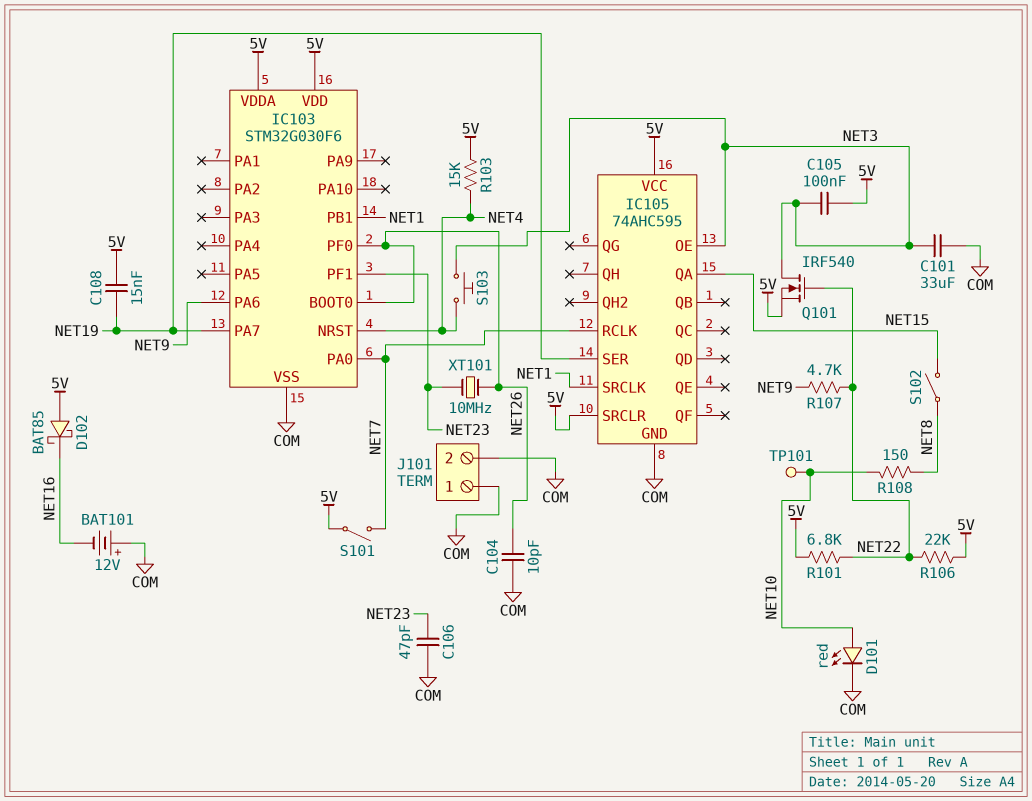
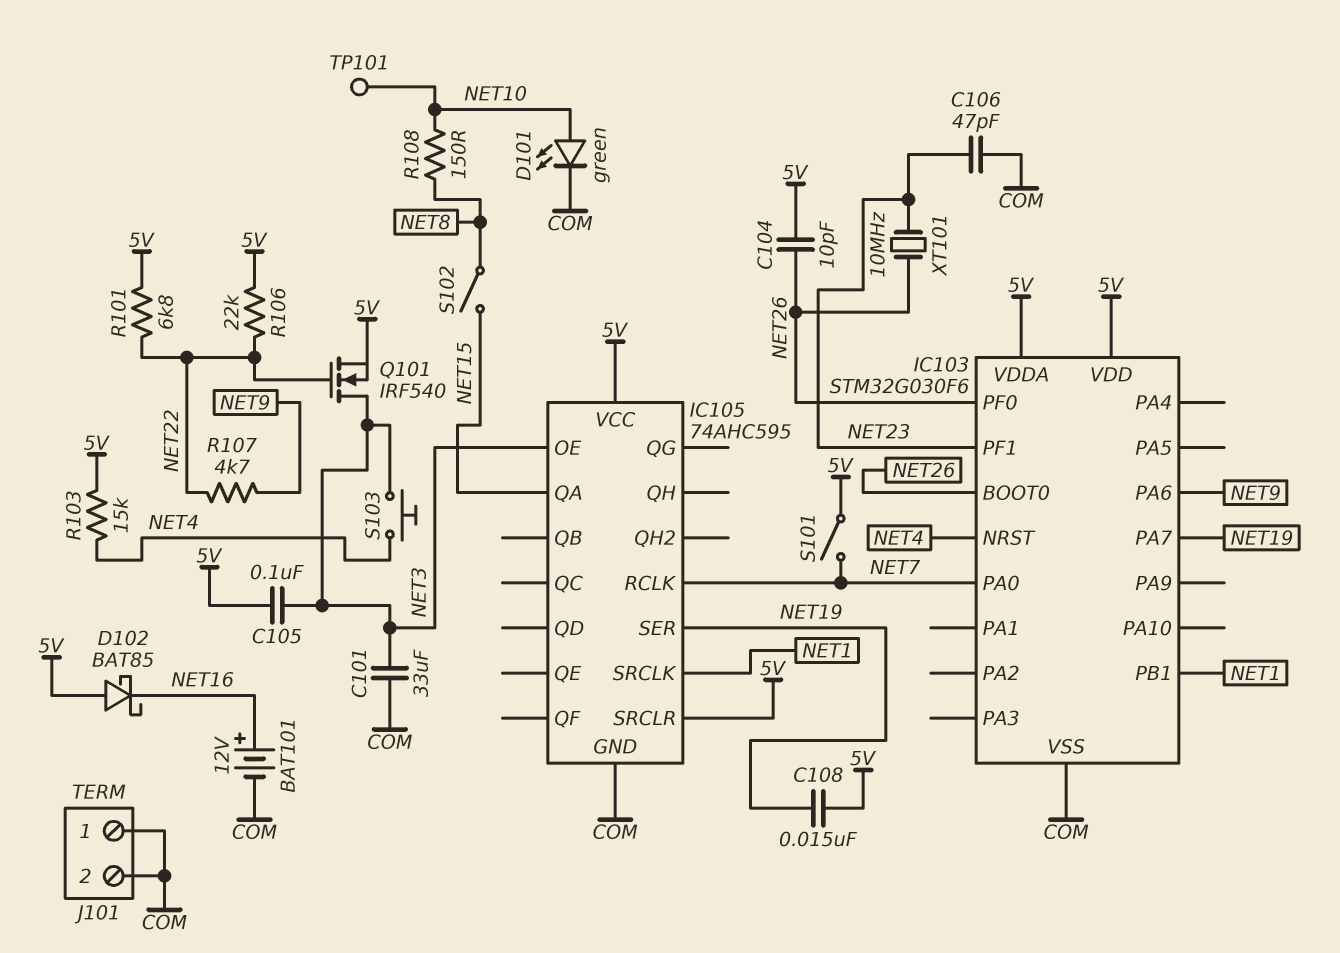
BAT101: 12V (plus COM, minus NET16) -> 12V (plus NET16, minus COM)
C104: 10pF (COM, NET26) -> 10pF (5V, NET26)
D101: LED red (A NET10, K COM) -> LED green (A NET10, K COM)

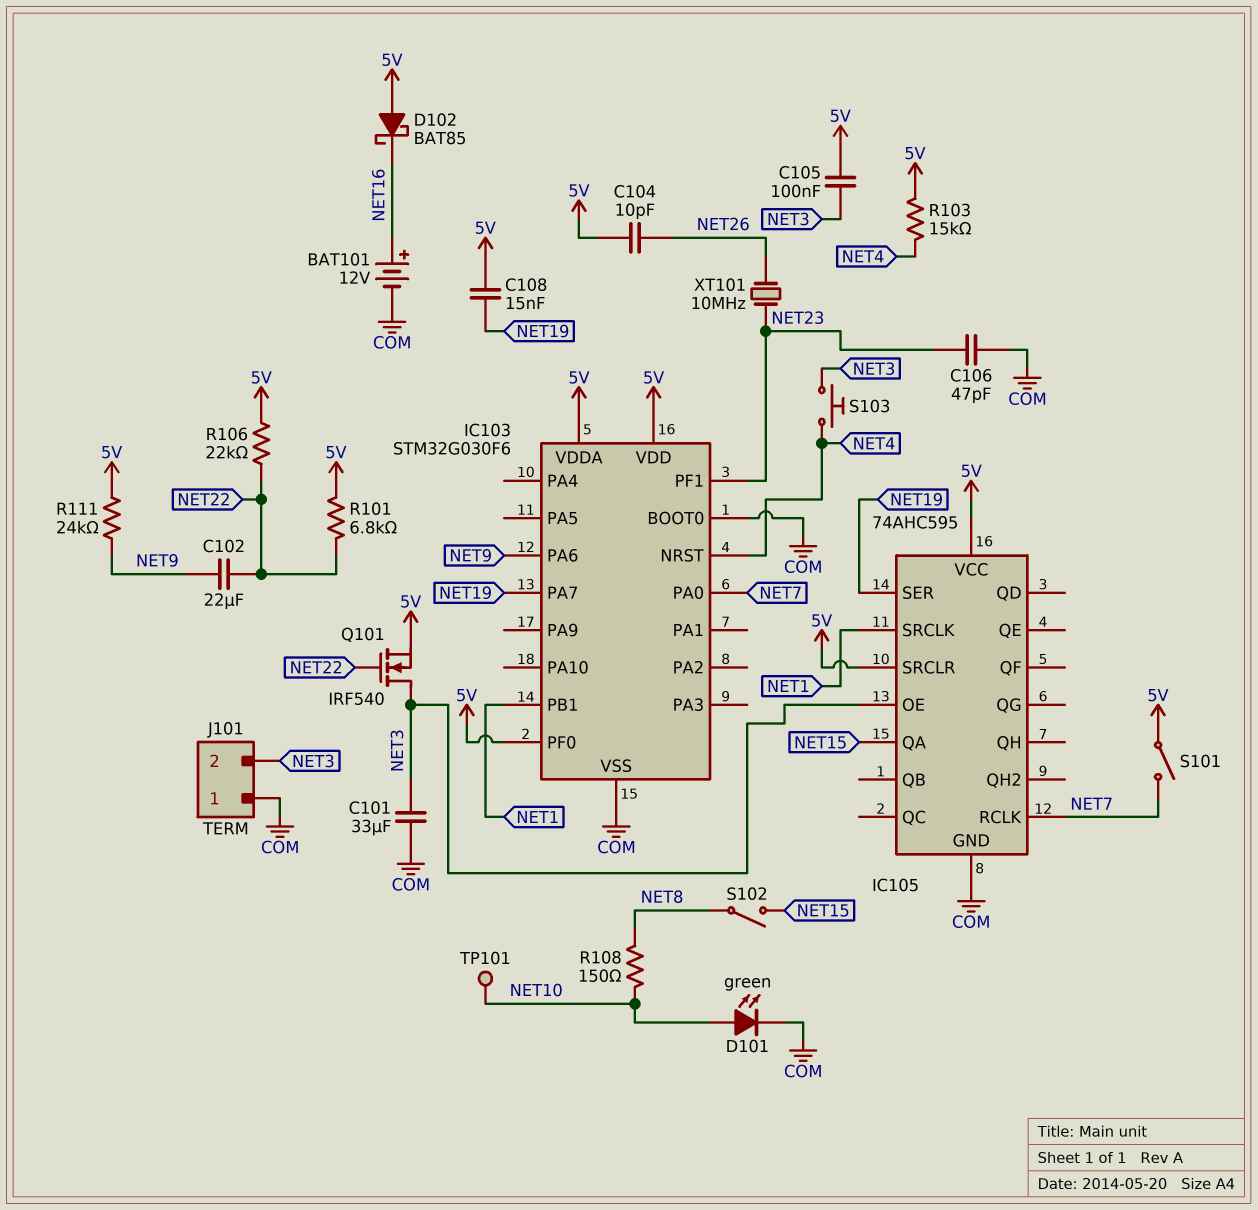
C102: none -> 22uF (NET9, NET22)
IC103 pin BOOT0: NET26 -> COM
IC103 pin PF0: NET26 -> 5V
J101 pin 2: COM -> NET3
R107: 4.7k (NET9, NET22) -> none
R111: none -> 24k (5V, NET9)

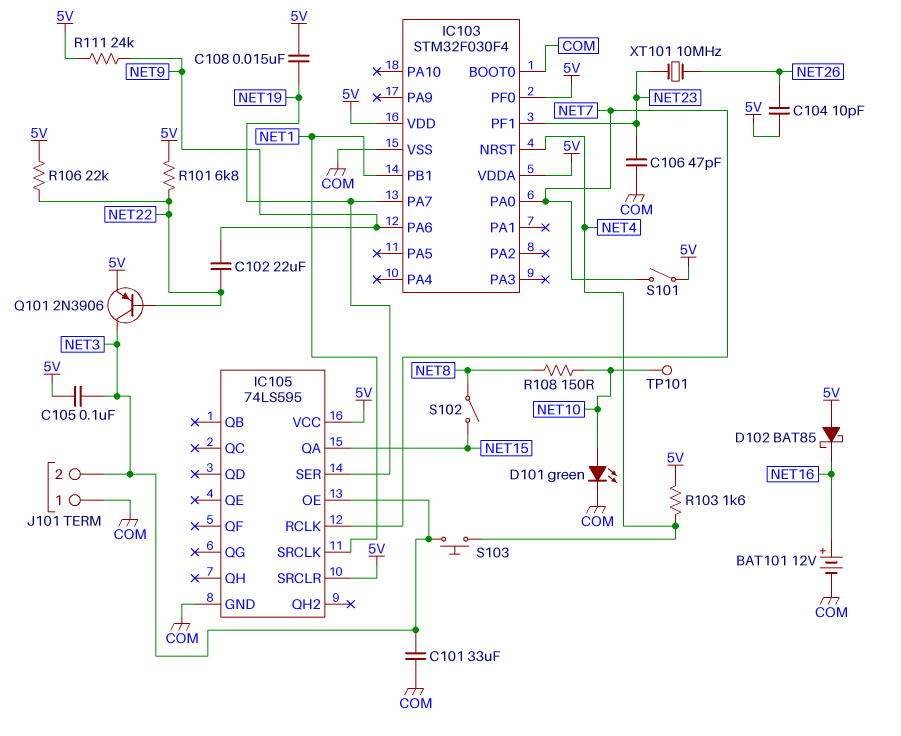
IC103: STM32G030F6 -> STM32F030F4
IC105: 74AHC595 -> 74LS595
Q101: NMOS IRF540 (G NET22, D NET3, S 5V) -> PNP 2N3906 (B NET22, C NET3, E 5V)
R103: 15k (5V, NET4) -> 1.6k (5V, NET4)

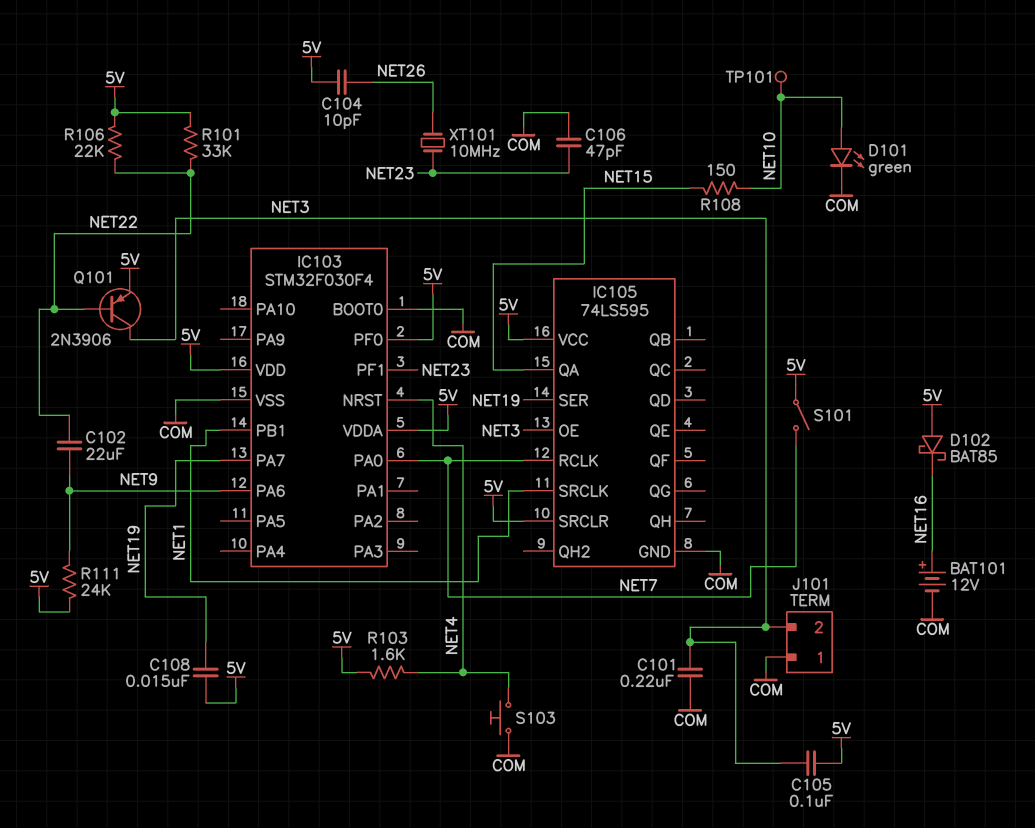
C101: 33uF (COM, NET3) -> 220nF (COM, NET3)
R101: 6.8k (5V, NET22) -> 33k (5V, NET22)
R108: 150 (NET8, NET10) -> 150 (NET10, NET15)
S102: switch (NET8, NET15) -> none
S103: button (NET3, NET4) -> button (COM, NET4)

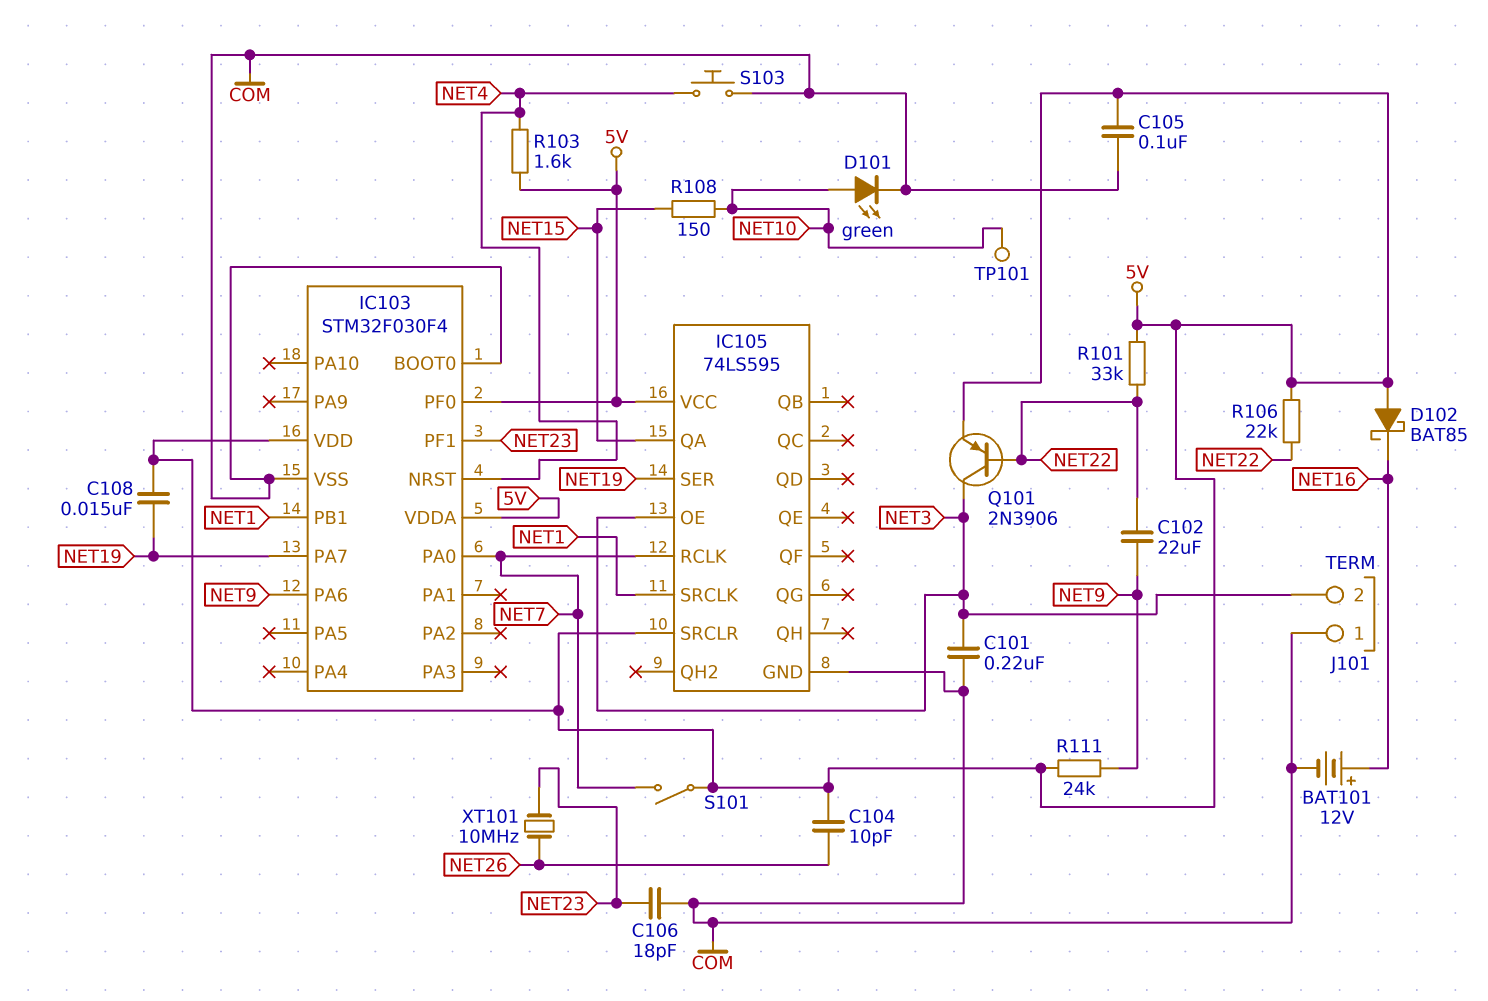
C105: 100nF (5V, NET3) -> 100nF (5V, COM)
C106: 47pF (COM, NET23) -> 18pF (COM, NET23)

